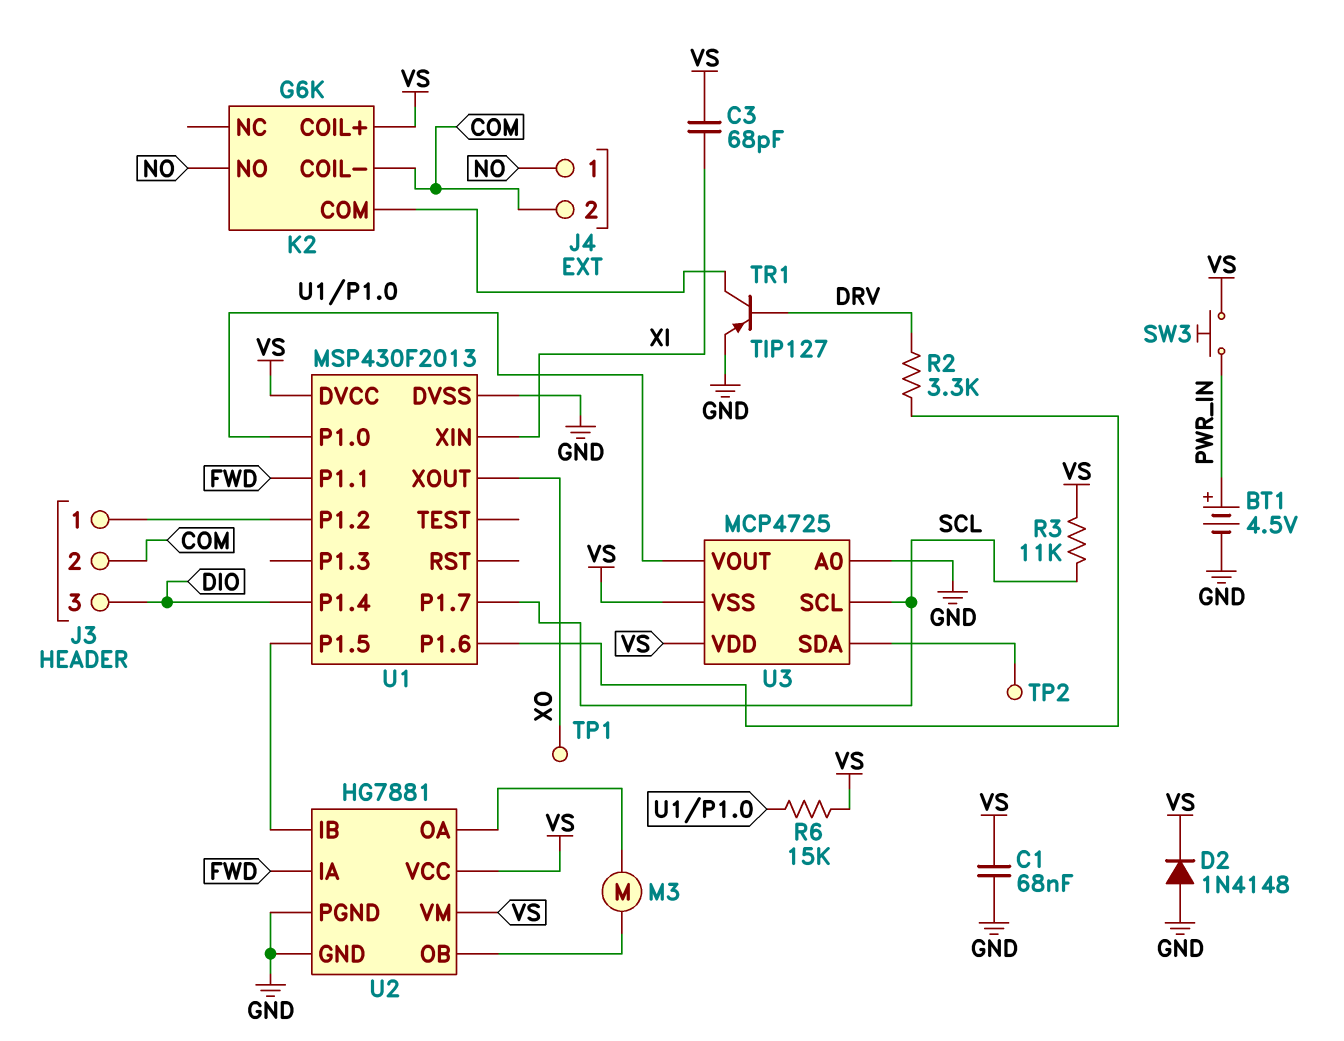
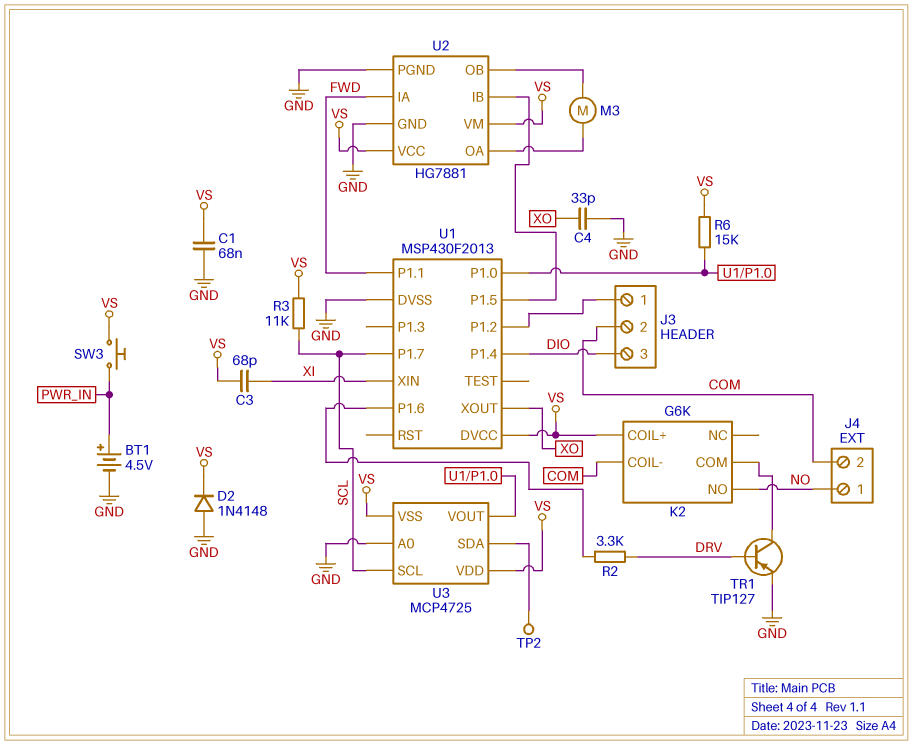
C4: none -> 33pF (GND, XO)
TP1: test point (XO) -> none

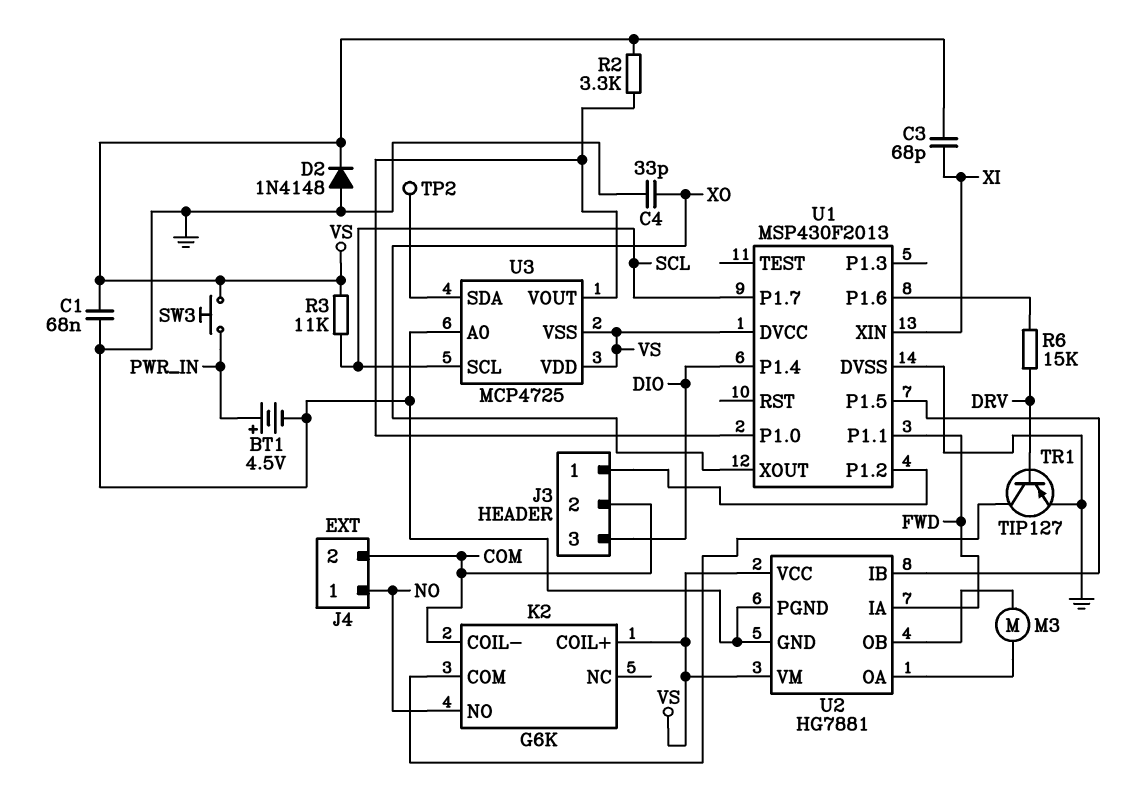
R2: 3.3k (DRV, U1/P1.6) -> 3.3k (U1/P1.0, VS)
R6: 15k (U1/P1.0, VS) -> 15k (DRV, U1/P1.6)

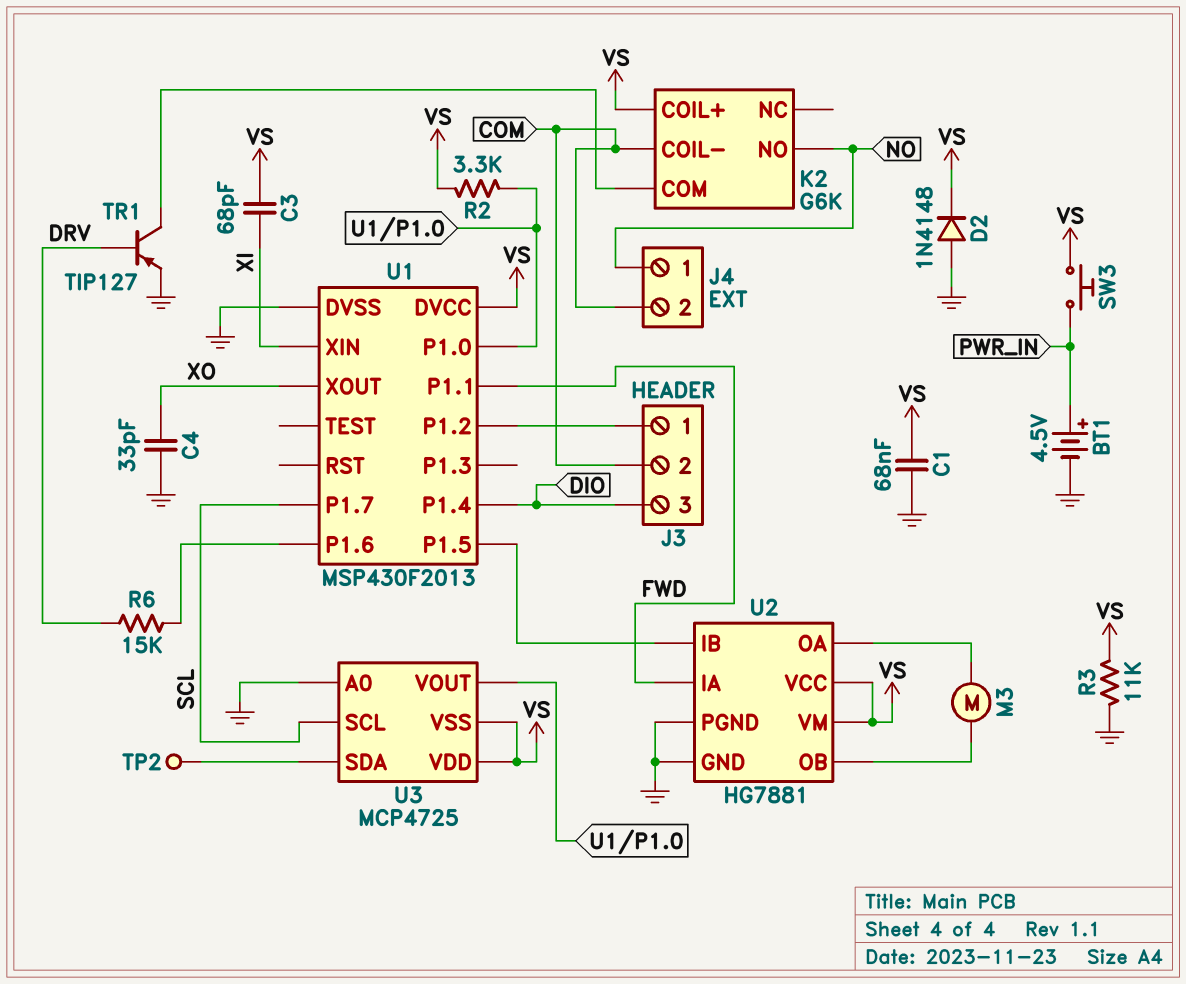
R3: 11k (SCL, VS) -> 11k (GND, VS)

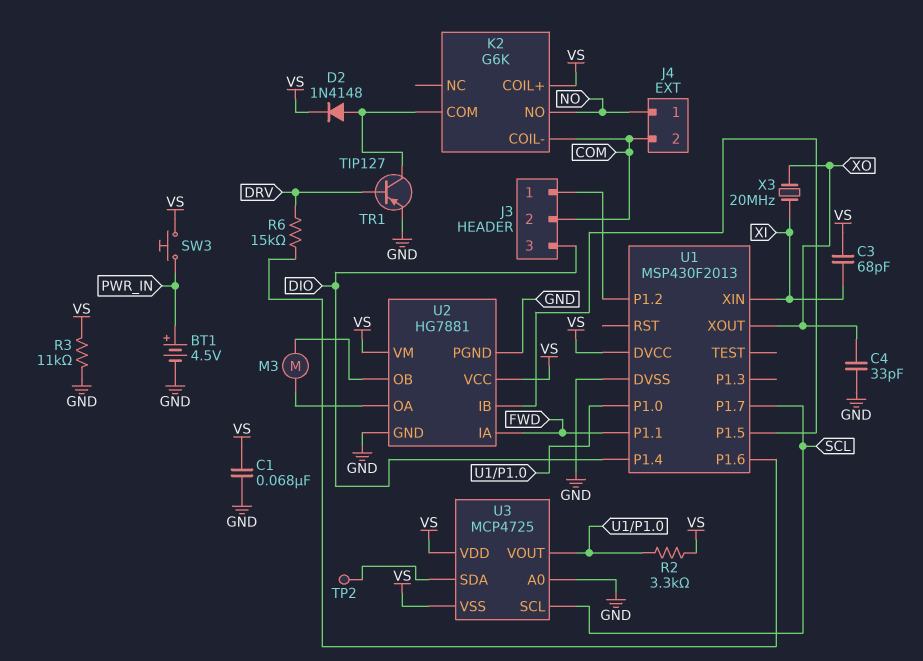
D2: diode 1N4148 (A GND, K VS) -> diode 1N4148 (A K2/COM, K VS)
X3: none -> 20MHz (XI, XO)

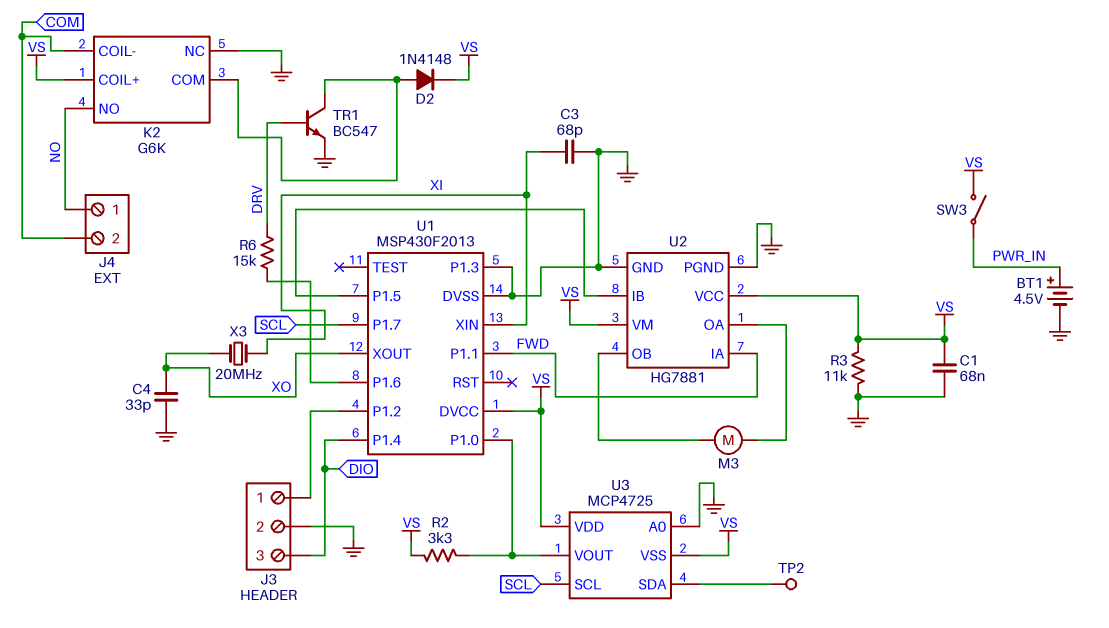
C3: 68pF (VS, XI) -> 68pF (GND, XI)
J3 pin 2: COM -> GND
K2 pin NC: none -> GND
SW3: button (PWR_IN, VS) -> switch (PWR_IN, VS)
TR1: PNP TIP127 (B DRV, C K2/COM, E GND) -> NPN BC547 (B DRV, C K2/COM, E GND)
U1 pin P1.3: none -> GND

